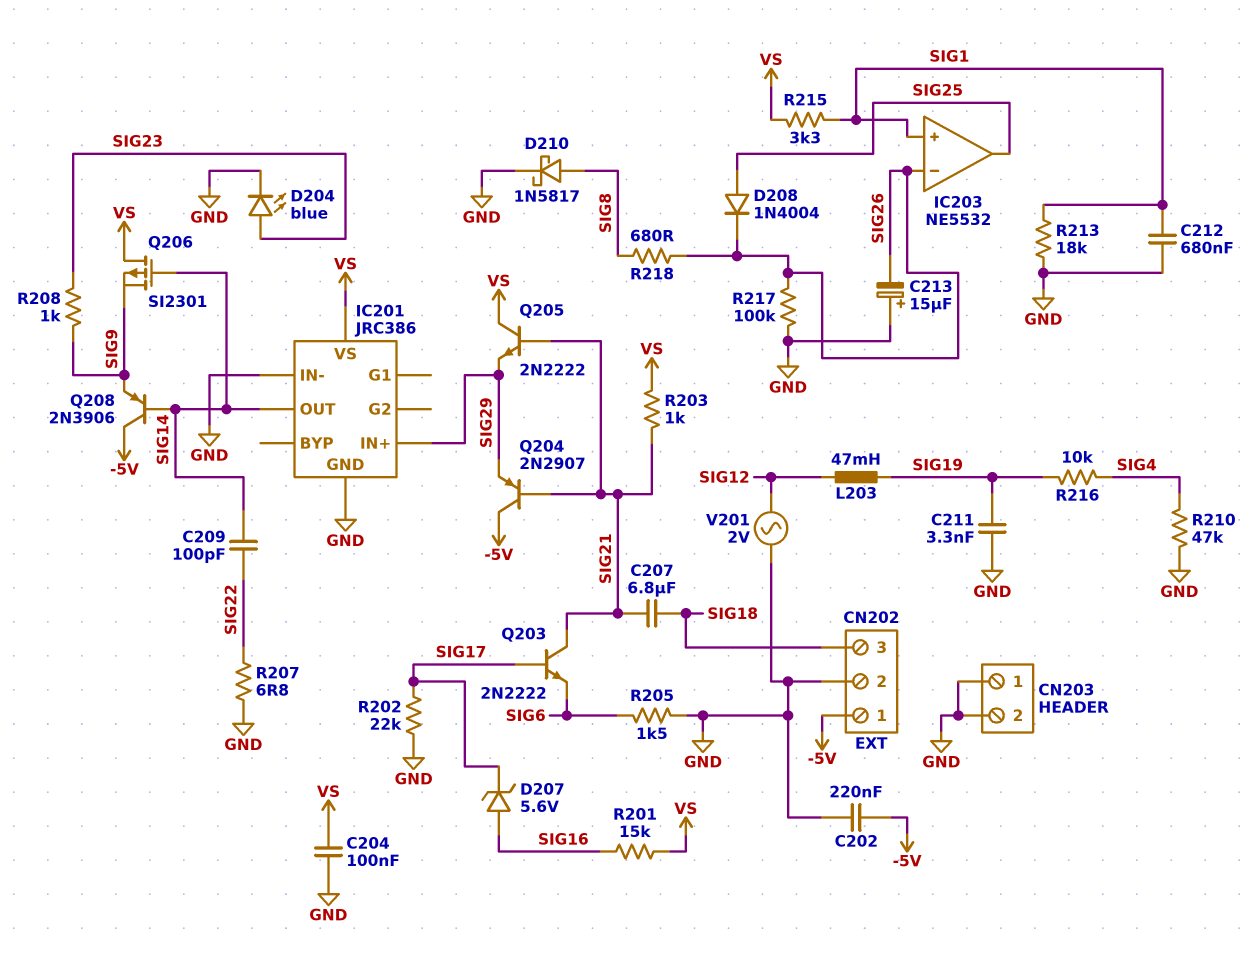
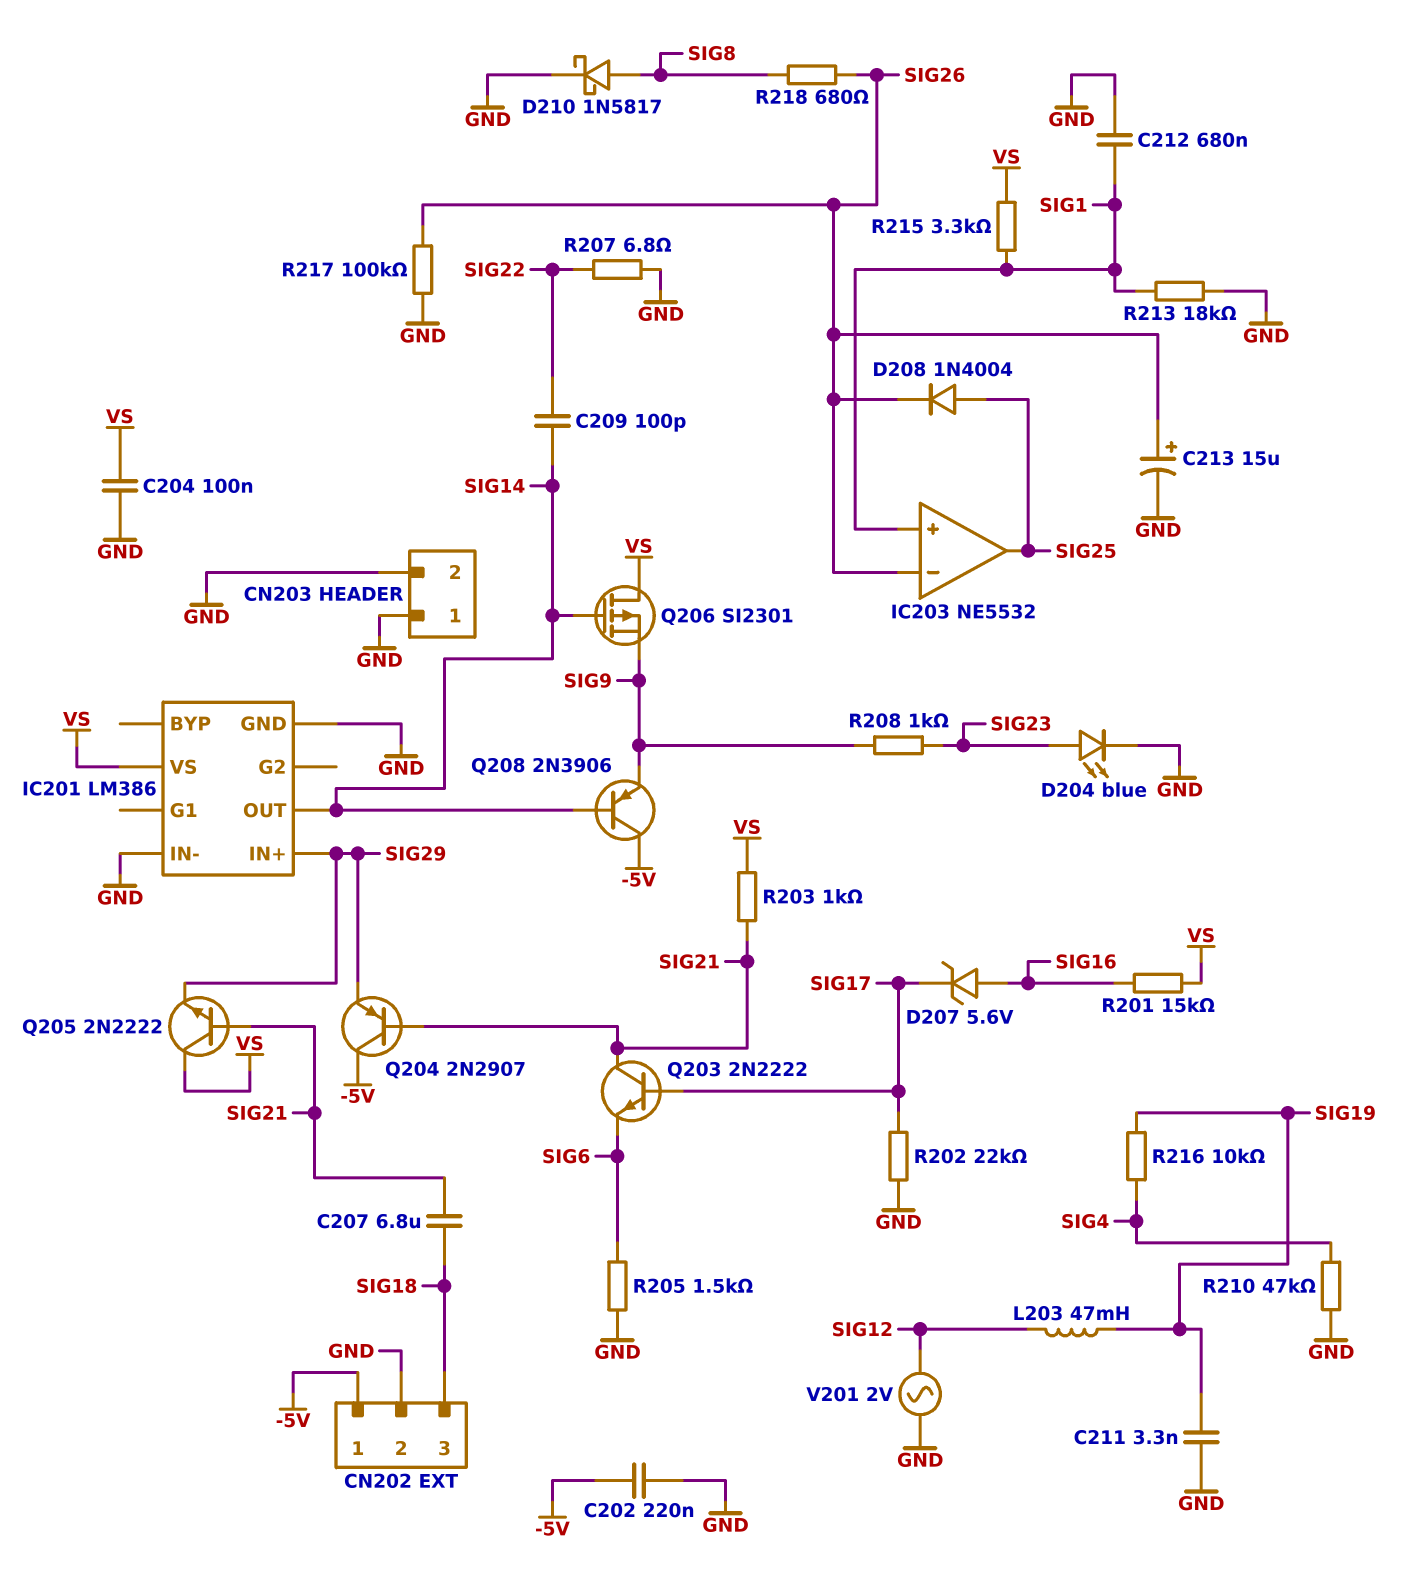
C213: 15uF (plus GND, minus SIG26) -> 15uF (plus SIG26, minus GND)
IC201: JRC386 -> LM386

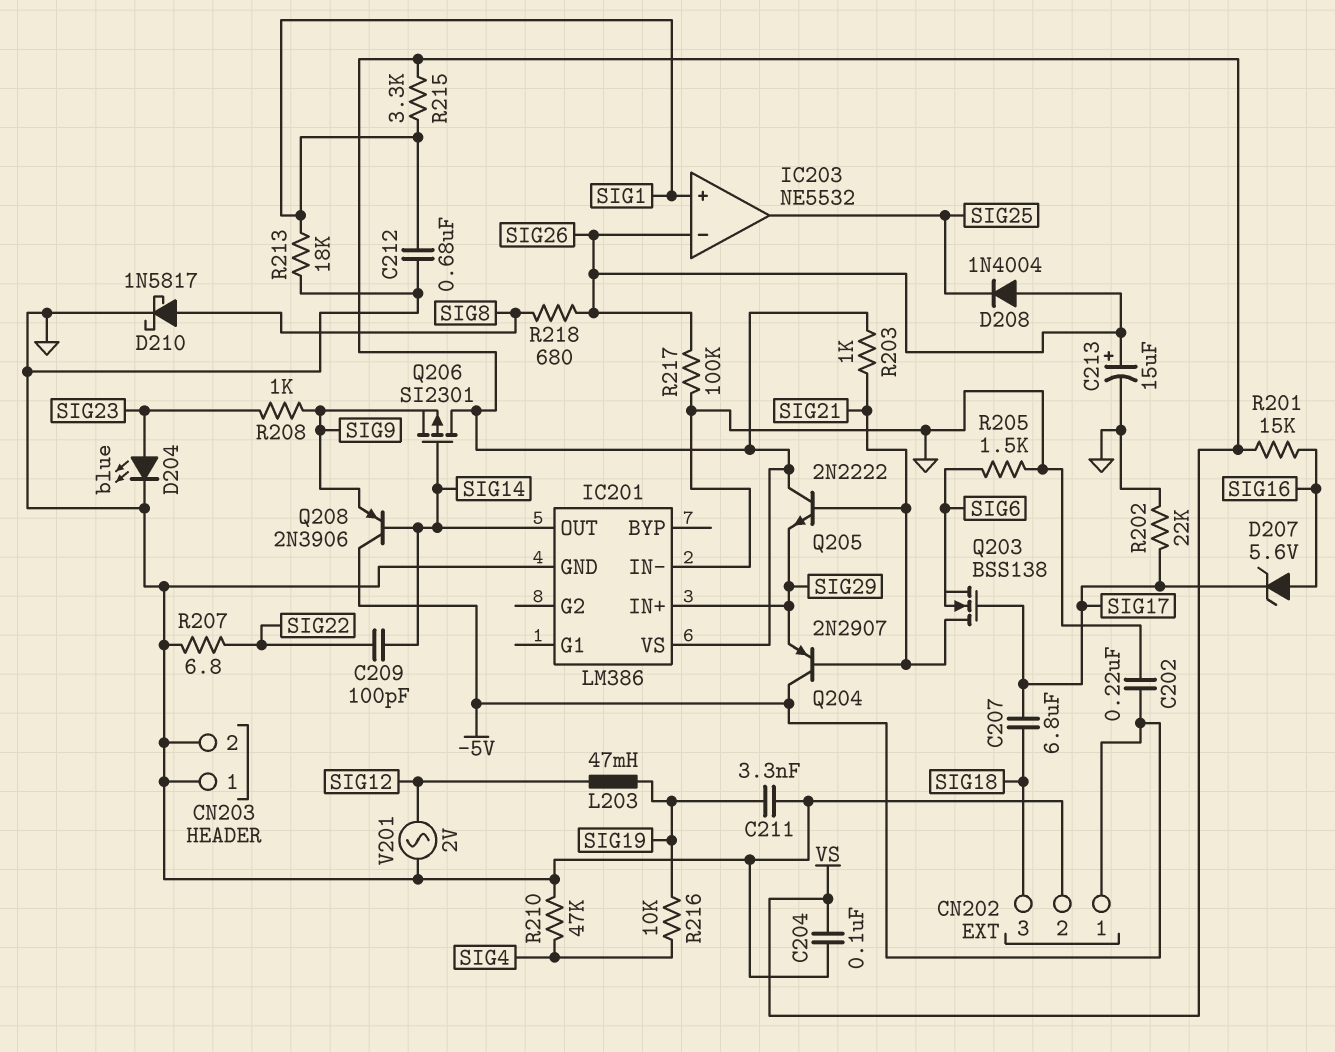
C207: 6.8uF (SIG18, SIG21) -> 6.8uF (SIG17, SIG18)
D208: diode 1N4004 (A SIG25, K SIG26) -> diode 1N4004 (A SIG26, K SIG25)
Q203: NPN 2N2222 (B SIG17, C SIG21, E SIG6) -> NMOS BSS138 (G SIG17, D SIG21, S SIG6)

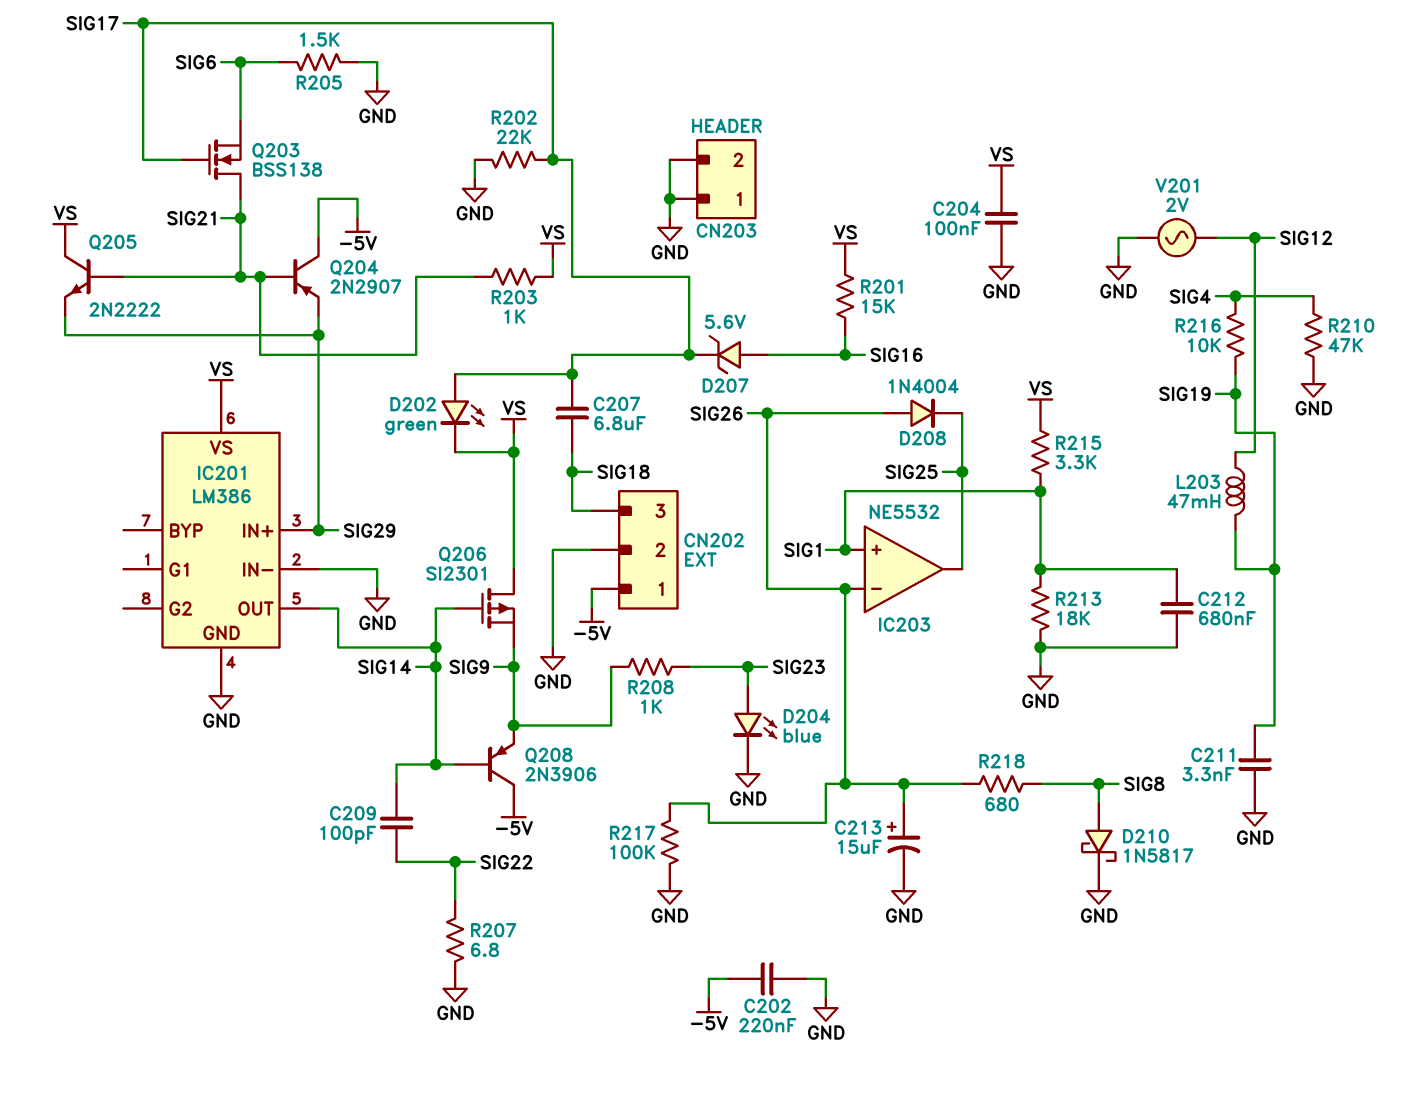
D202: none -> LED green (A SIG17, K VS)

